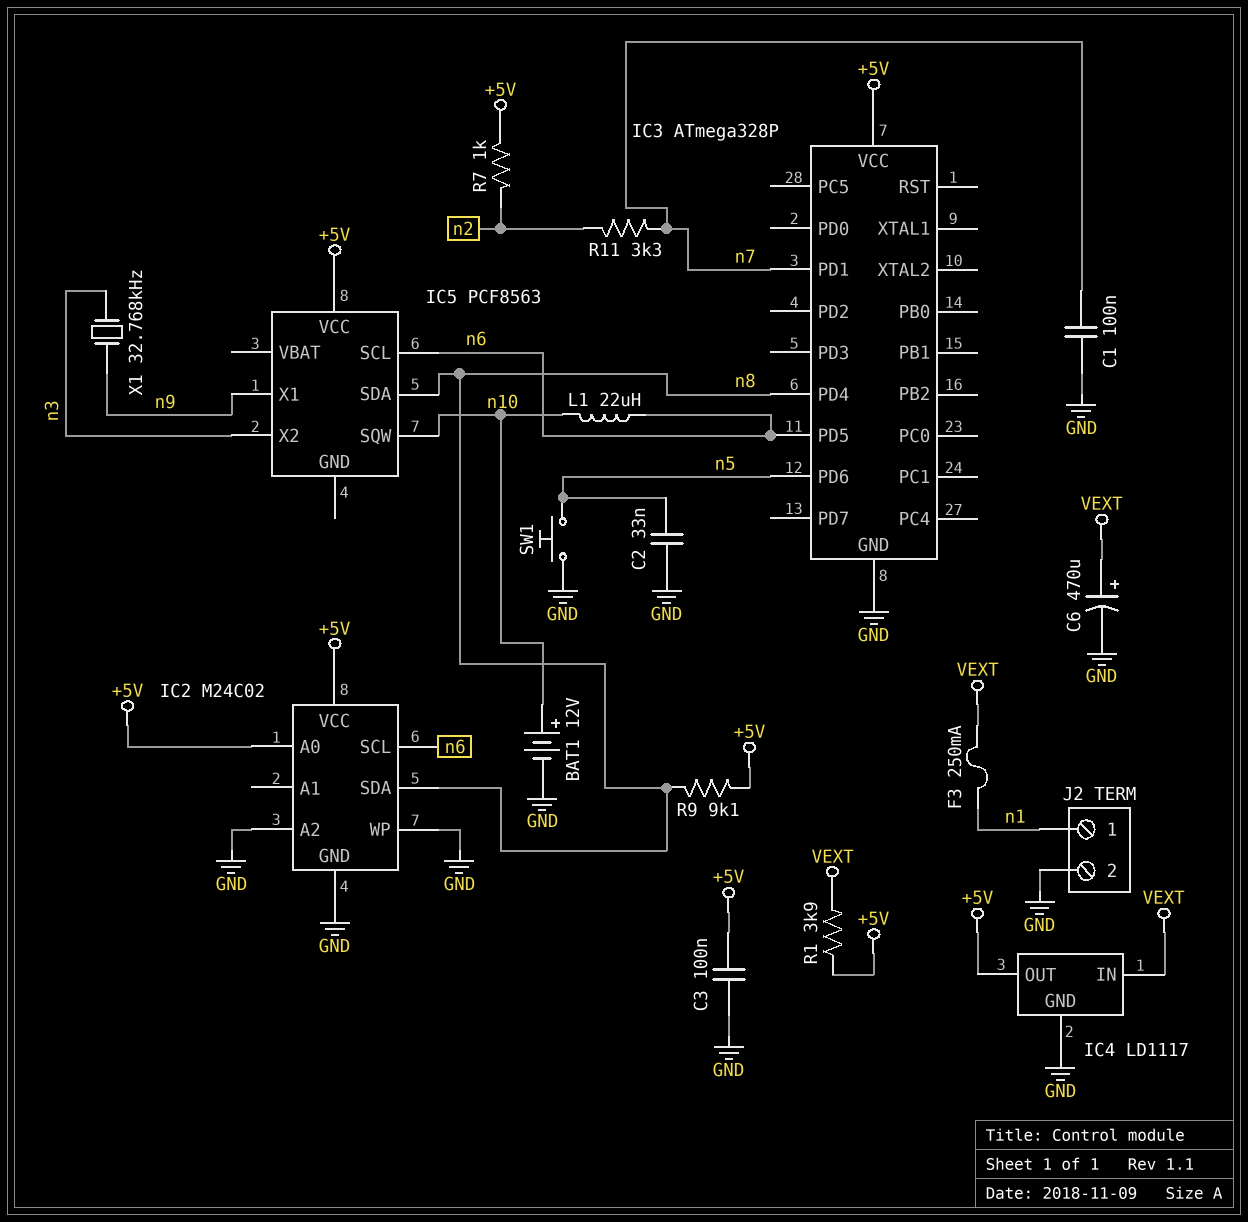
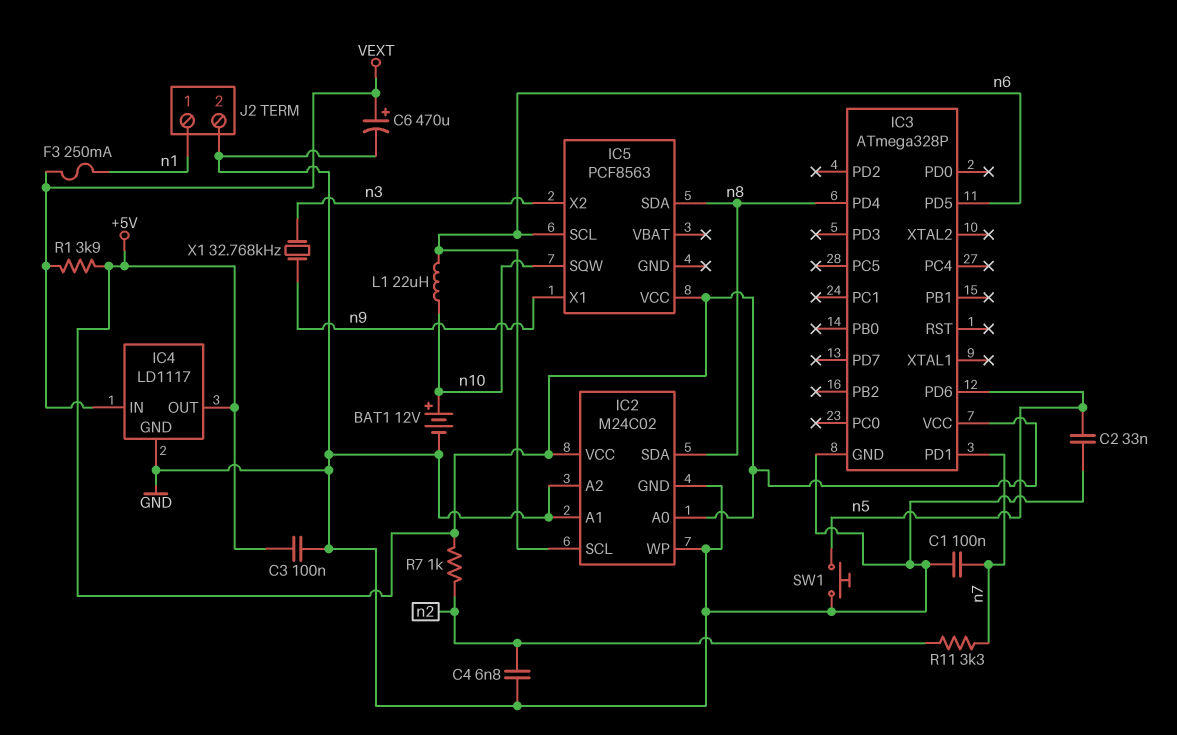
C4: none -> 6.8nF (GND, n2)
IC2 pin A1: none -> GND
R9: 9.1k (+5V, n8) -> none

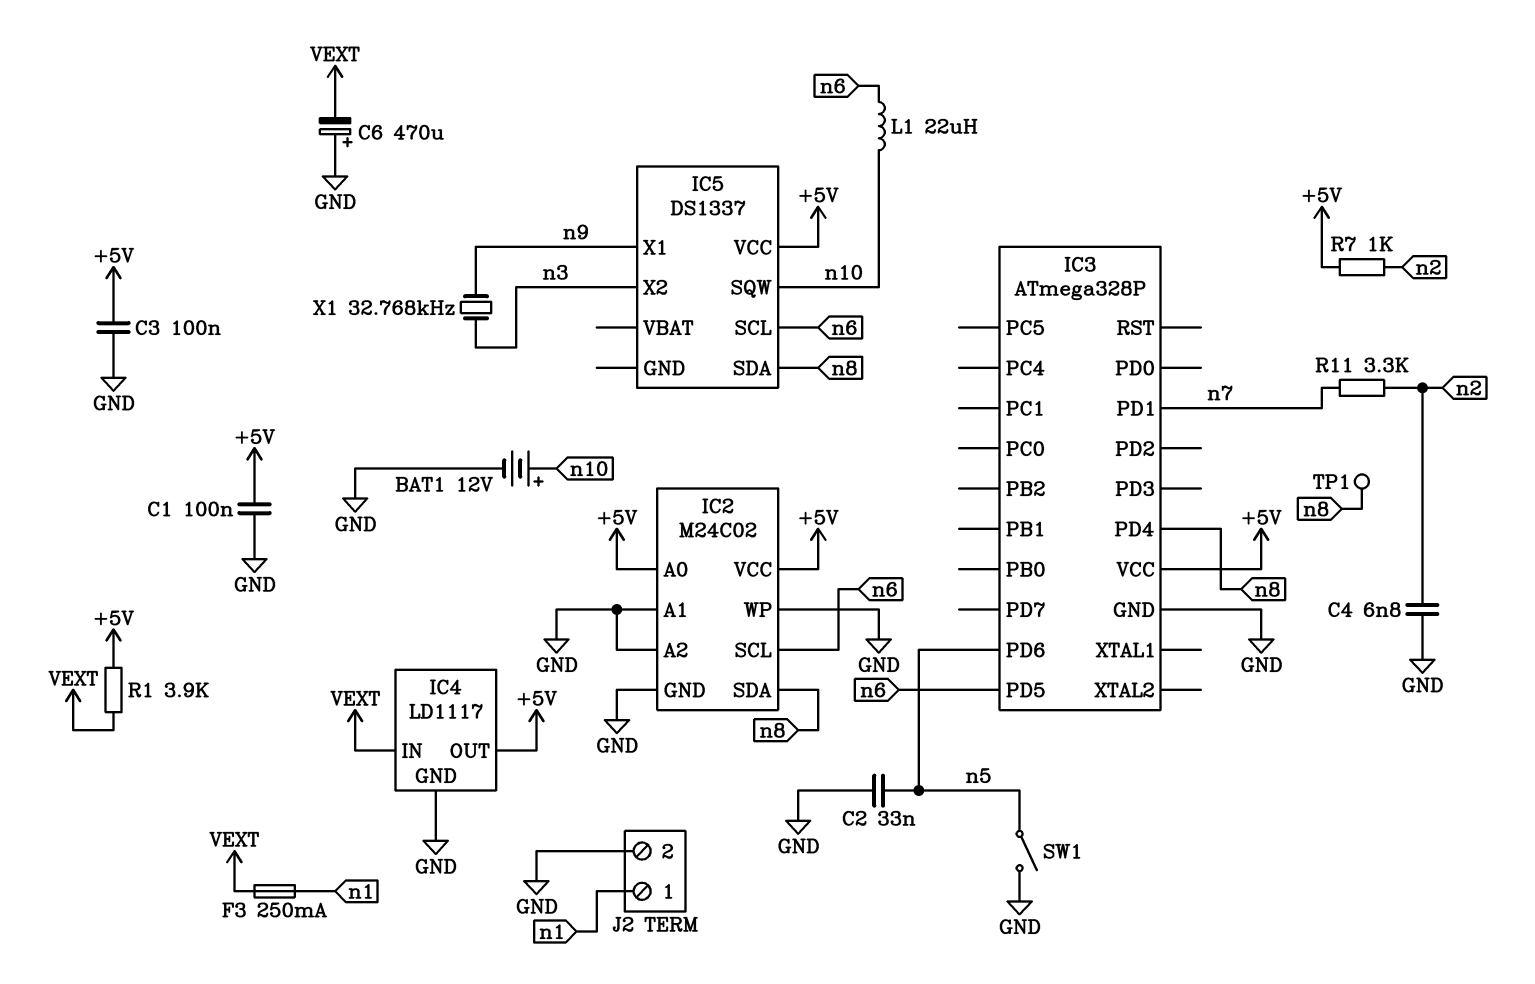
C1: 100nF (GND, n7) -> 100nF (+5V, GND)
C6: 470uF (plus VEXT, minus GND) -> 470uF (plus GND, minus VEXT)
IC5: PCF8563 -> DS1337
SW1: button (GND, n5) -> switch (GND, n5)
TP1: none -> test point (n8)

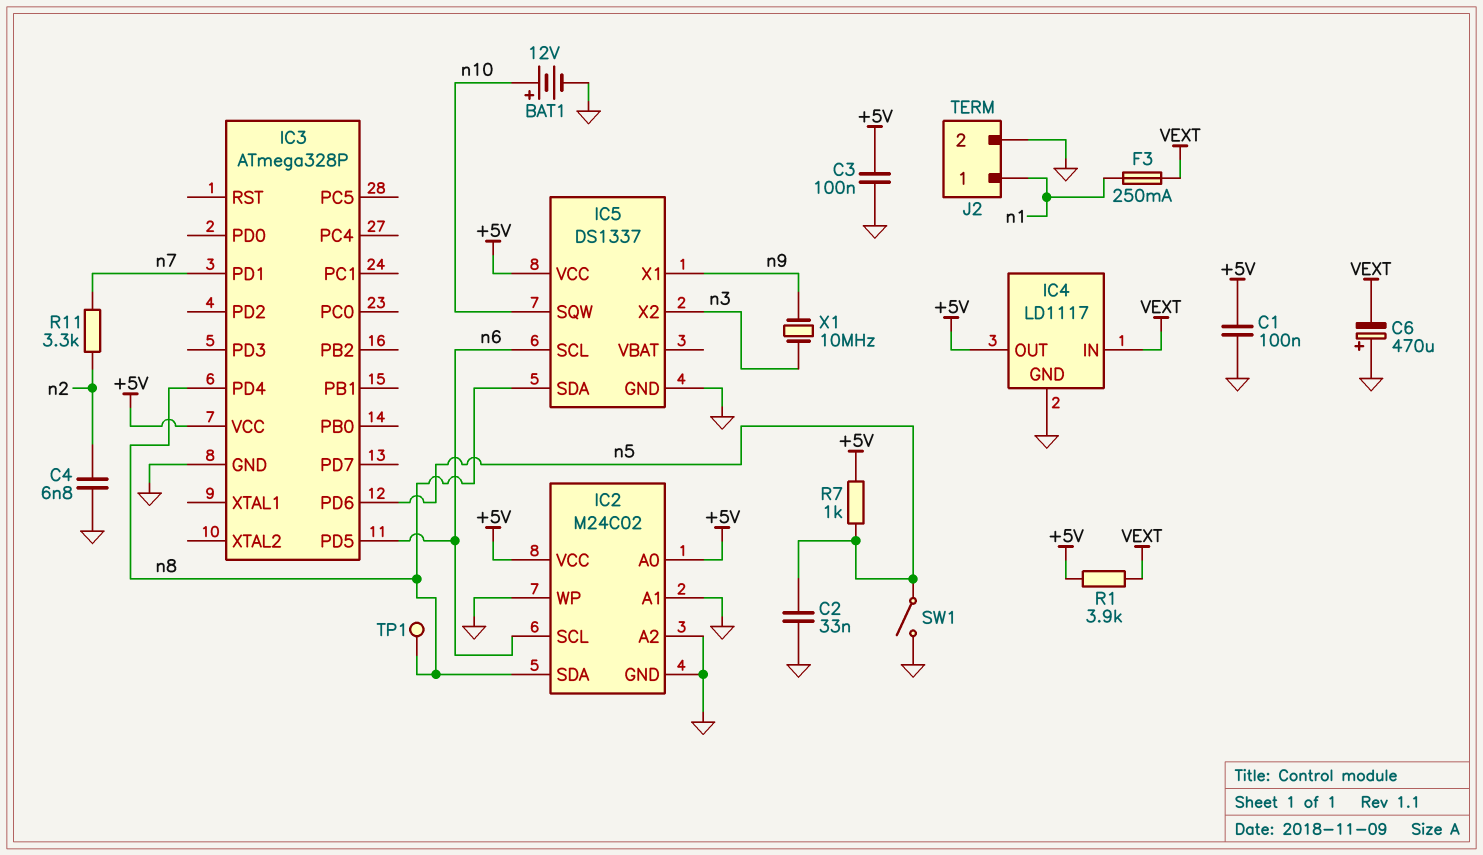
IC5 pin GND: none -> GND
L1: 22uH (n6, n10) -> none
R7: 1k (+5V, n2) -> 1k (+5V, n5)
X1: 32.768kHz (n3, n9) -> 10MHz (n3, n9)

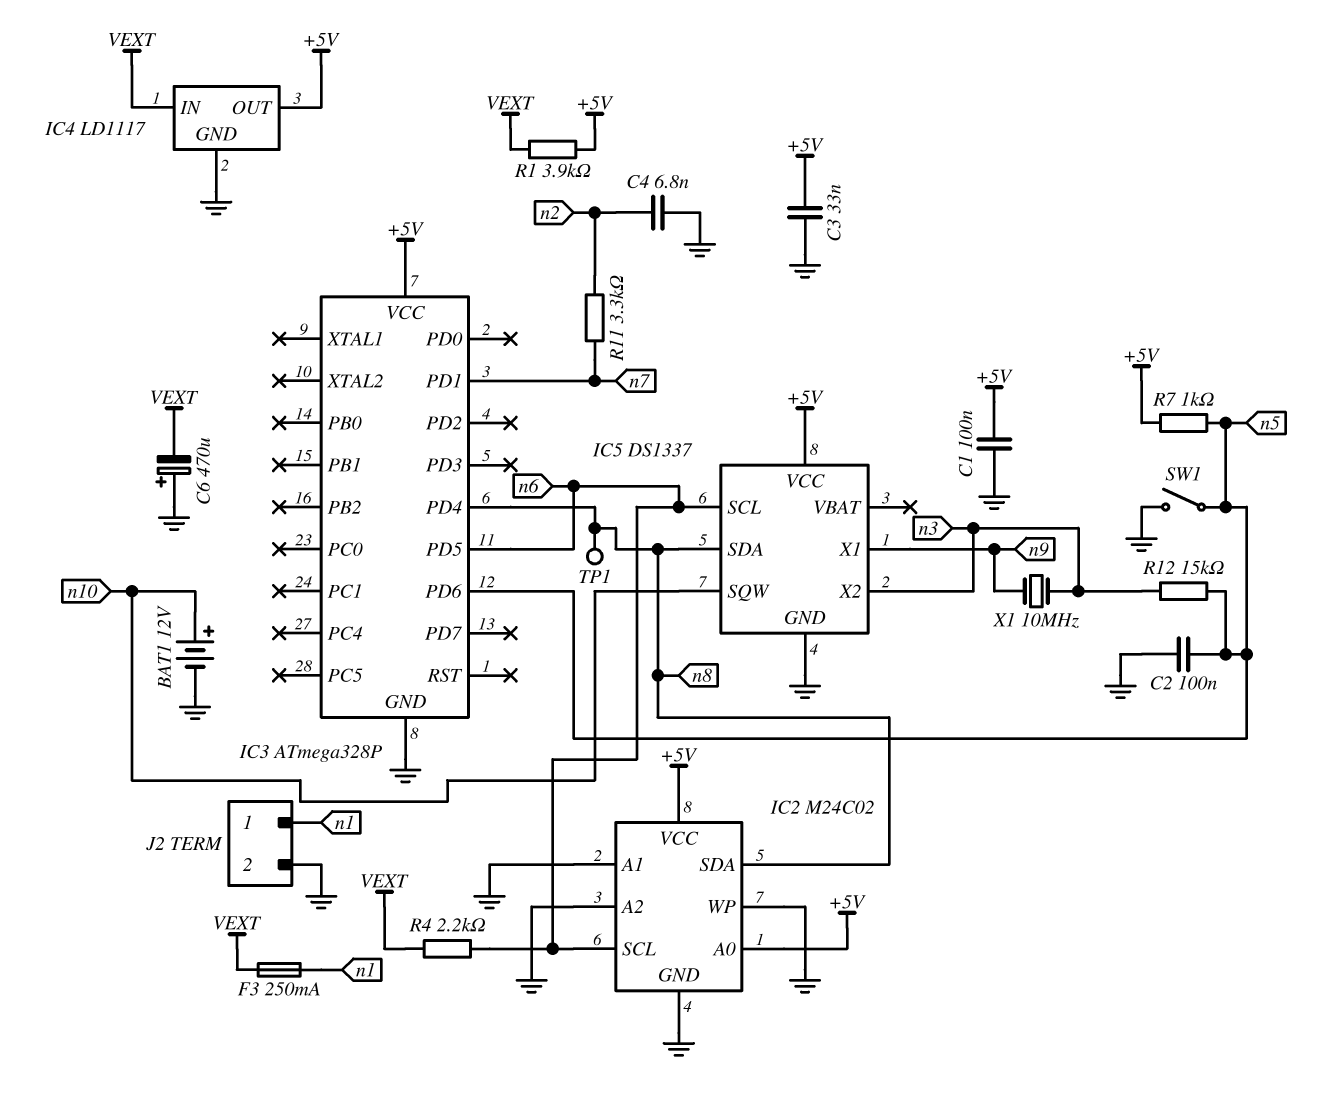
C2: 33nF (GND, n5) -> 100nF (GND, n5)
C3: 100nF (+5V, GND) -> 33nF (+5V, GND)
R4: none -> 2.2k (VEXT, n6)
R12: none -> 15k (n3, n5)

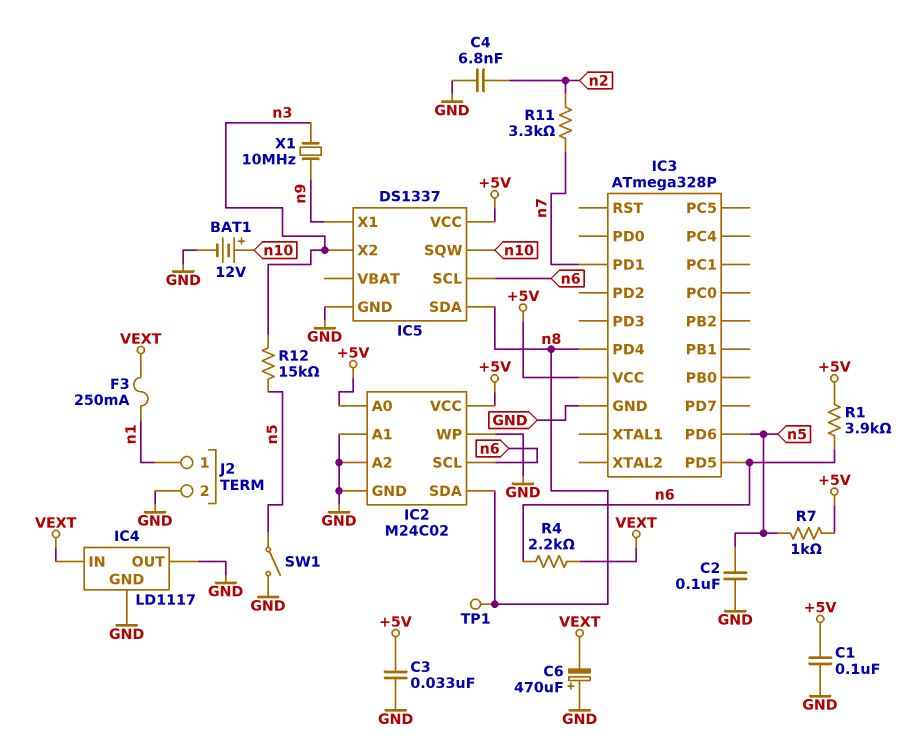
IC4 pin OUT: +5V -> GND
R1: 3.9k (+5V, VEXT) -> 3.9k (+5V, n6)

